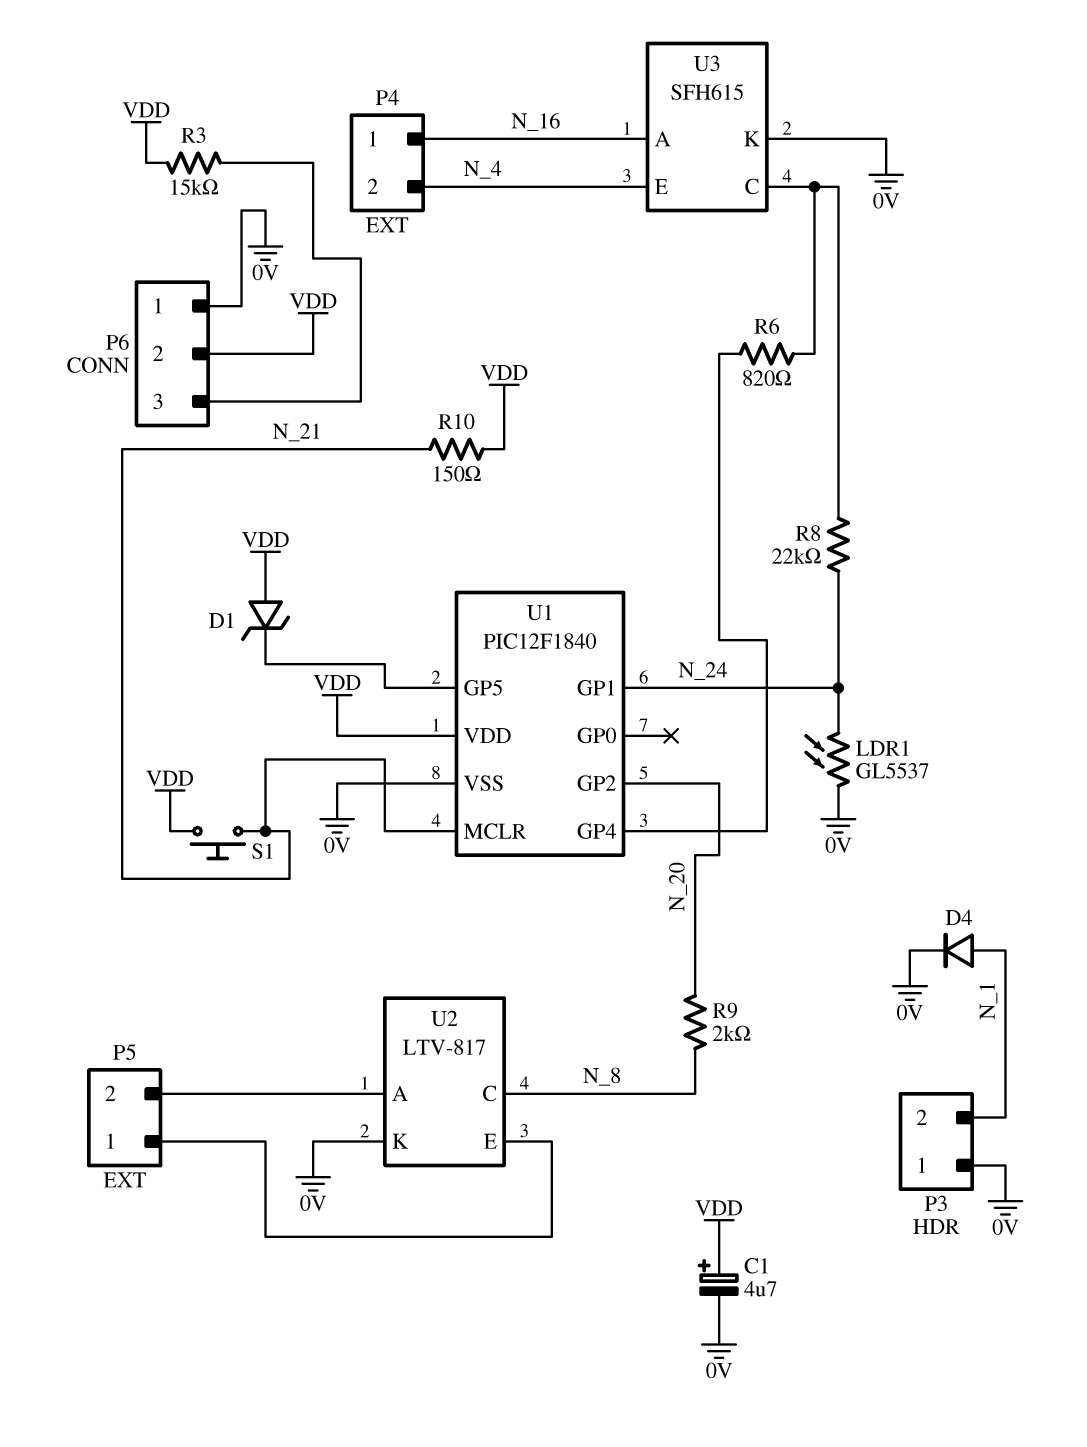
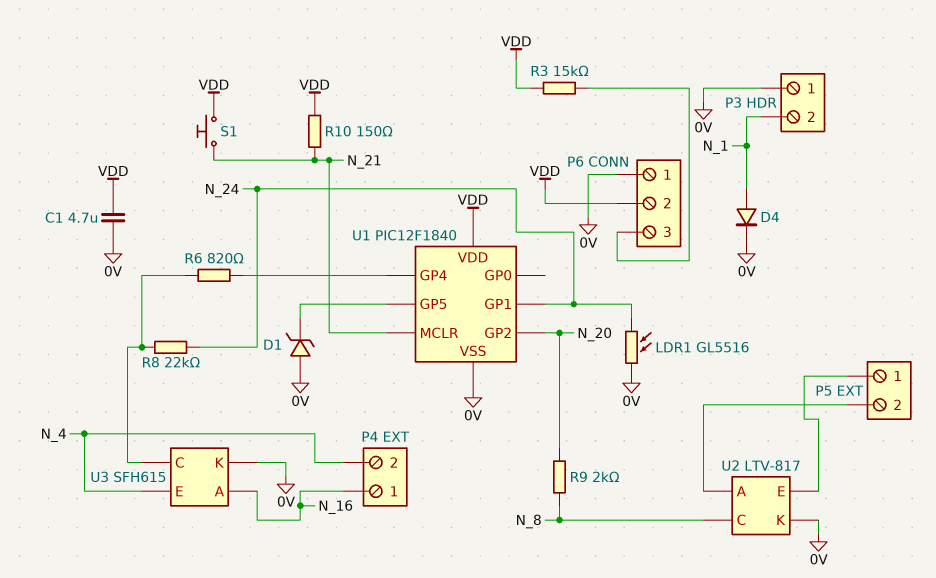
C1: 4.7uF (plus VDD, minus 0V) -> 4.7uF (0V, VDD)
D1: zener (A VDD, K U1/GP5) -> zener (A 0V, K U1/GP5)
LDR1: GL5537 (0V, N_24) -> GL5516 (0V, N_24)

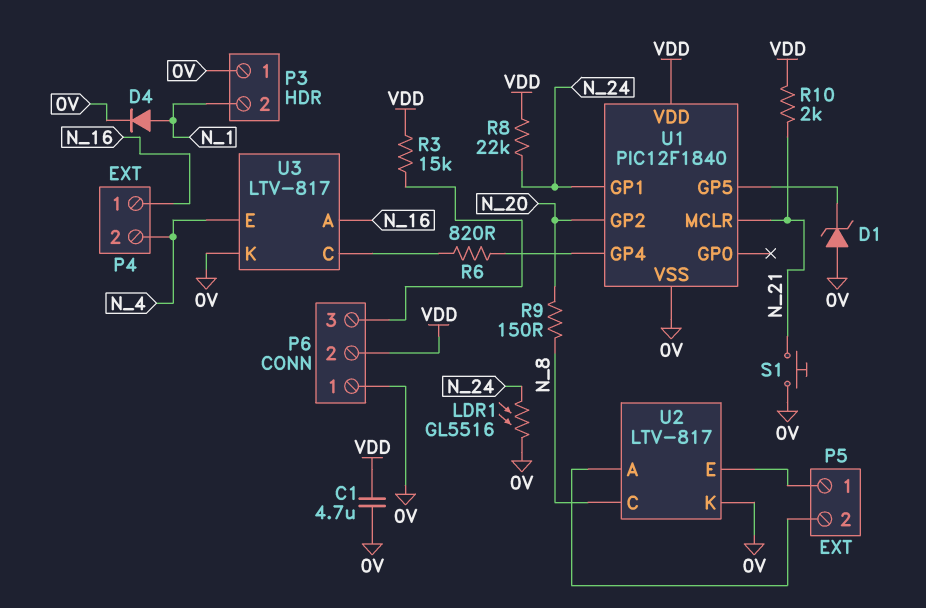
R8: 22k (N_24, U3/C) -> 22k (N_24, VDD)
R9: 2k (N_8, N_20) -> 150 (N_8, N_20)
R10: 150 (N_21, VDD) -> 2k (N_21, VDD)
S1: button (N_21, VDD) -> button (0V, N_21)
U3: SFH615 -> LTV-817

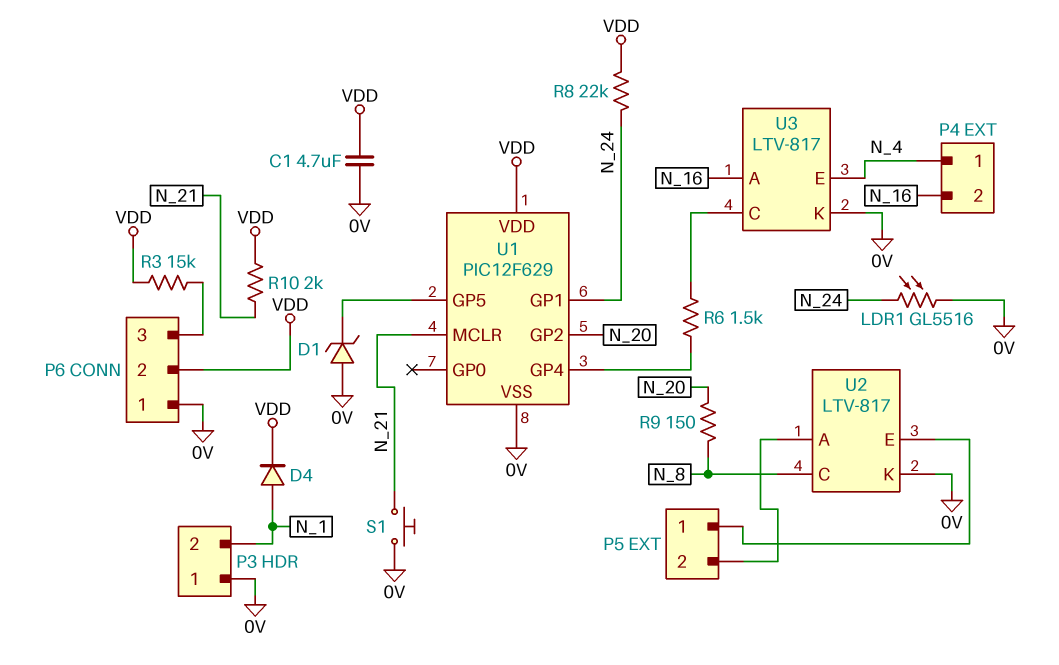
D4: diode (A N_1, K 0V) -> diode (A N_1, K VDD)
P4 pin 1: N_16 -> N_4
P4 pin 2: N_4 -> N_16
R6: 820 (U1/GP4, U3/C) -> 1.5k (U1/GP4, U3/C)
U1: PIC12F1840 -> PIC12F629

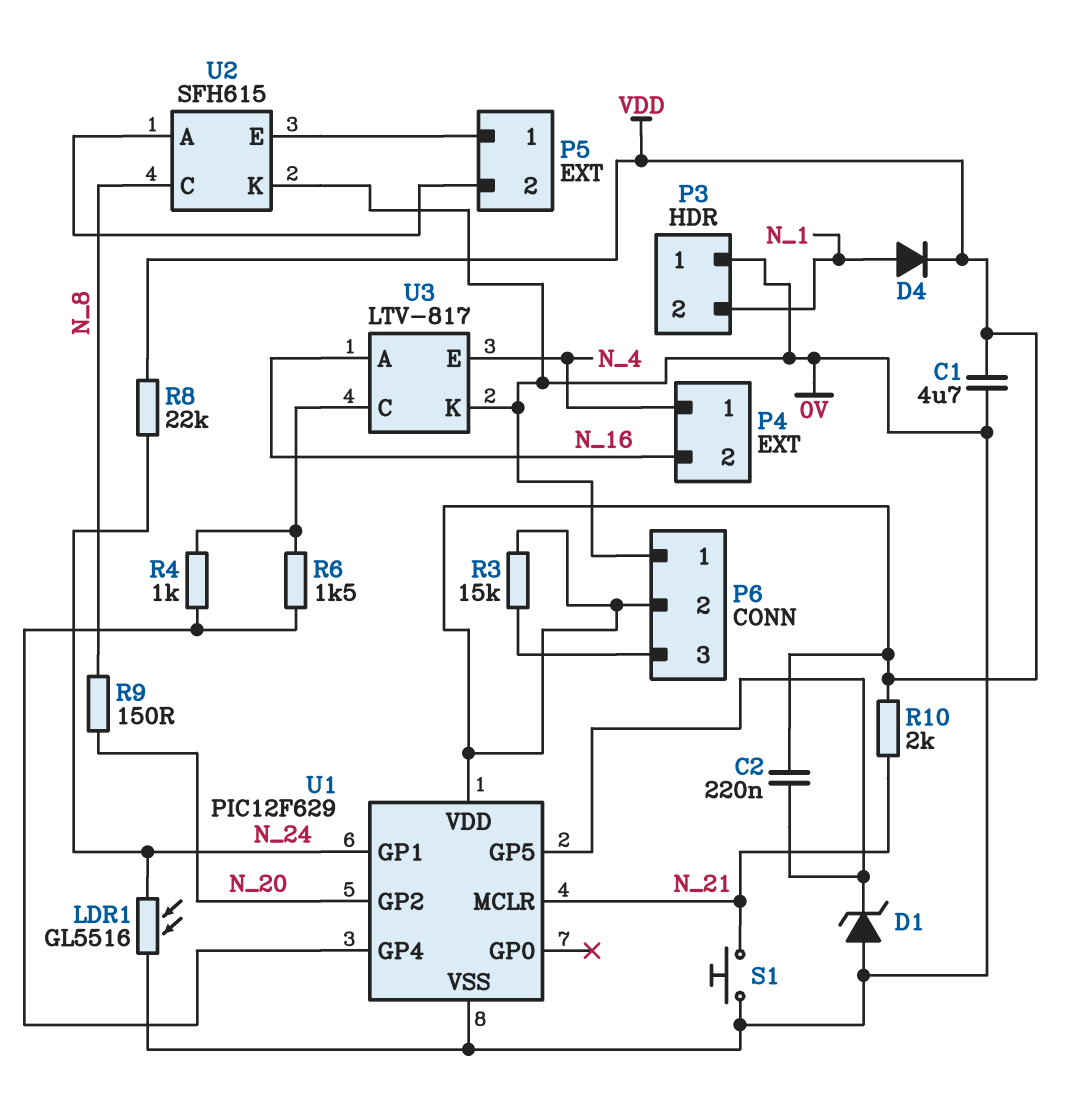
C2: none -> 220nF (U1/GP5, VDD)
R4: none -> 1k (U1/GP4, U3/C)
U2: LTV-817 -> SFH615

